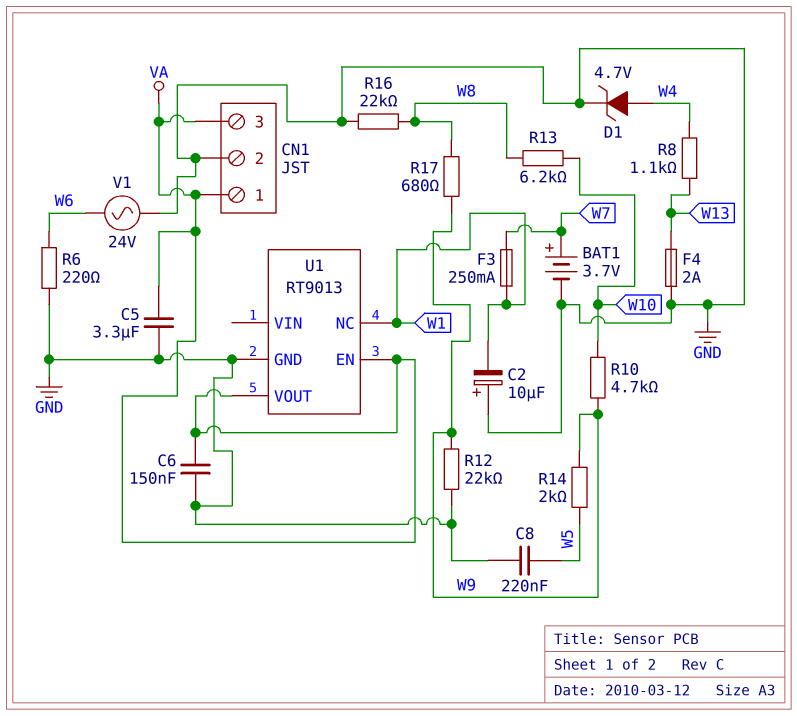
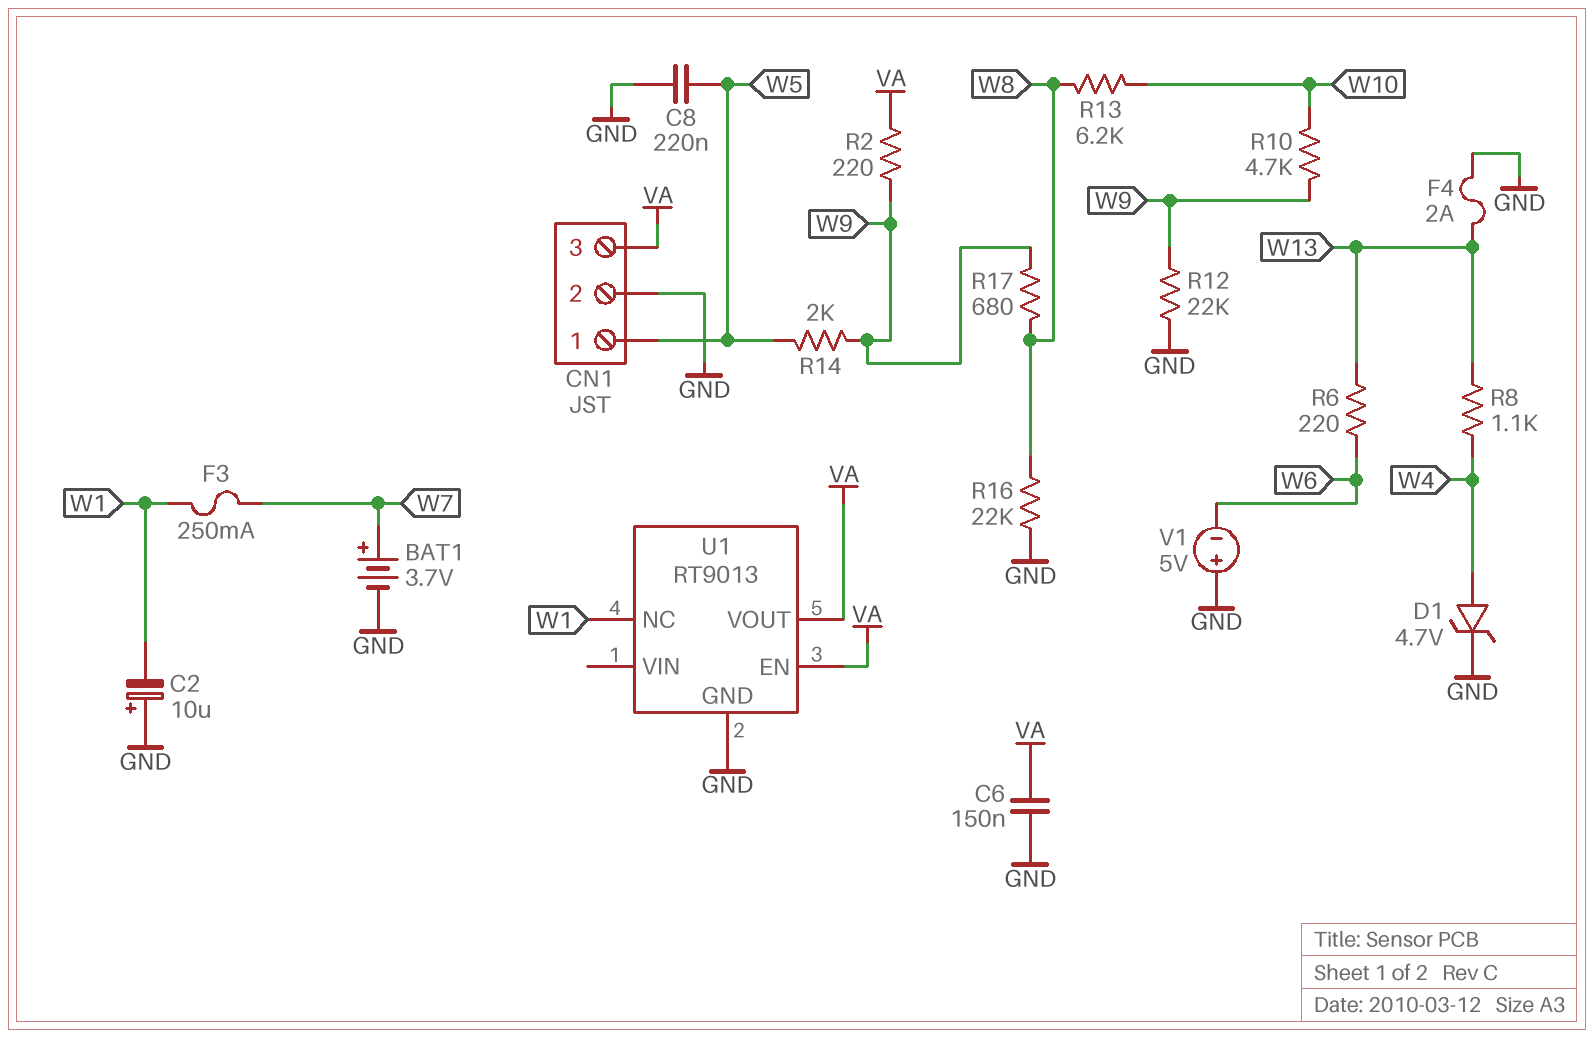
C5: 3.3uF (GND, VA) -> none
CN1 pin 1: VA -> W5
R2: none -> 220 (VA, W9)
R6: 220 (GND, W6) -> 220 (W6, W13)
V1: AC 24V (GND, W6) -> 5V (plus GND, minus W6)

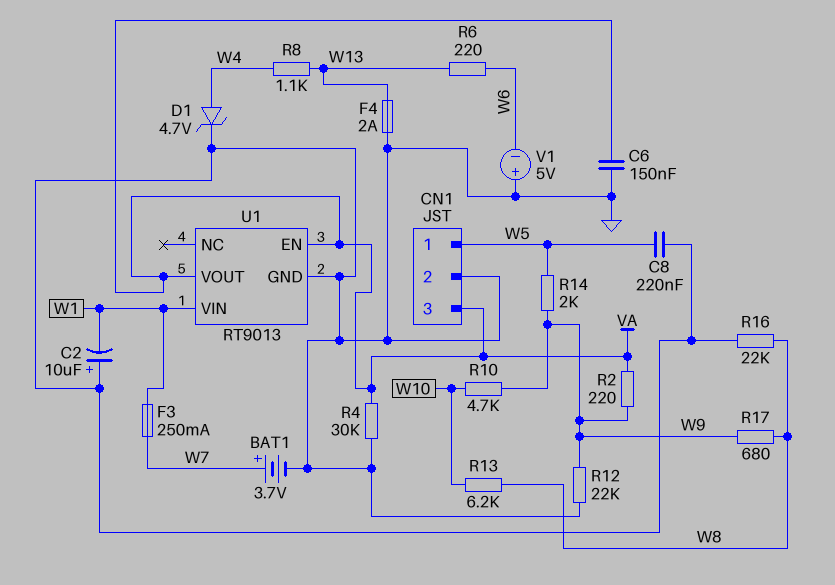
R4: none -> 30k (GND, VA)
U1 pin NC: W1 -> none
U1 pin VIN: none -> W1

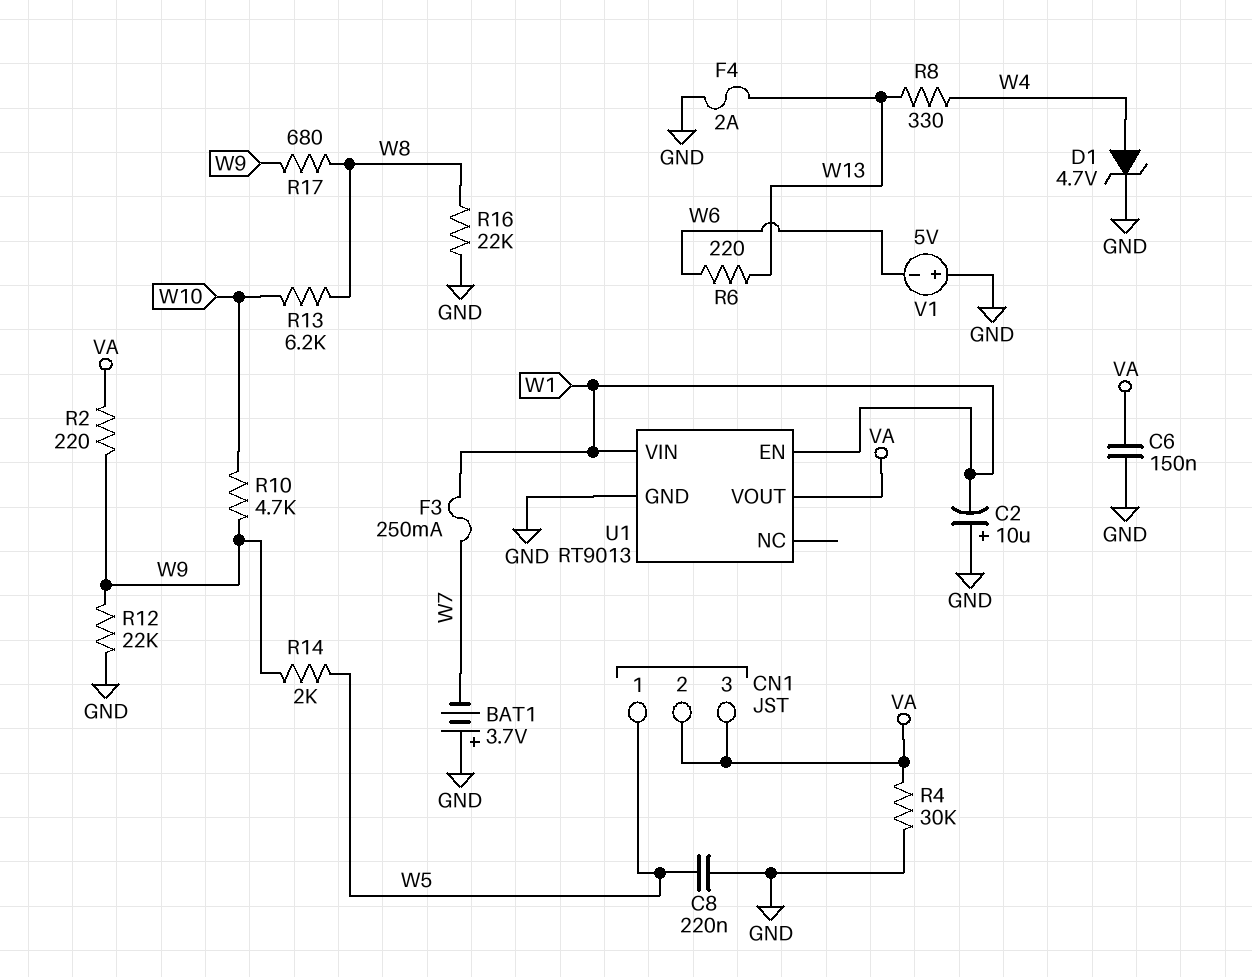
BAT1: 3.7V (plus W7, minus GND) -> 3.7V (plus GND, minus W7)
CN1 pin 2: GND -> VA
R8: 1.1k (W4, W13) -> 330 (W4, W13)
U1 pin EN: VA -> W1

